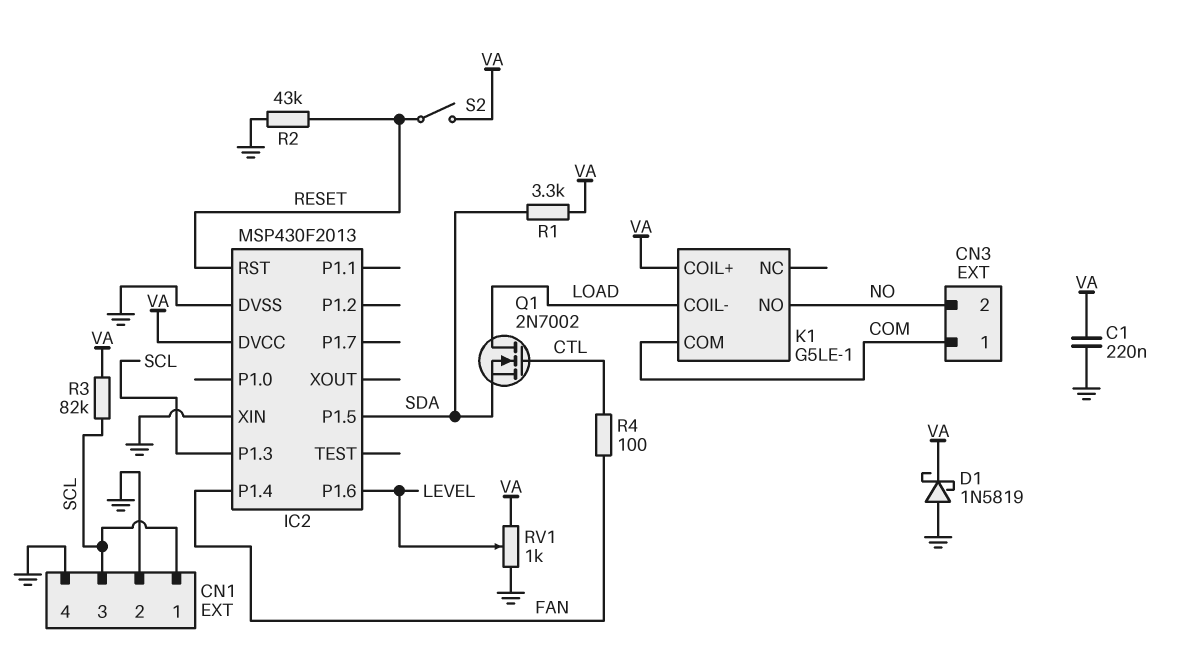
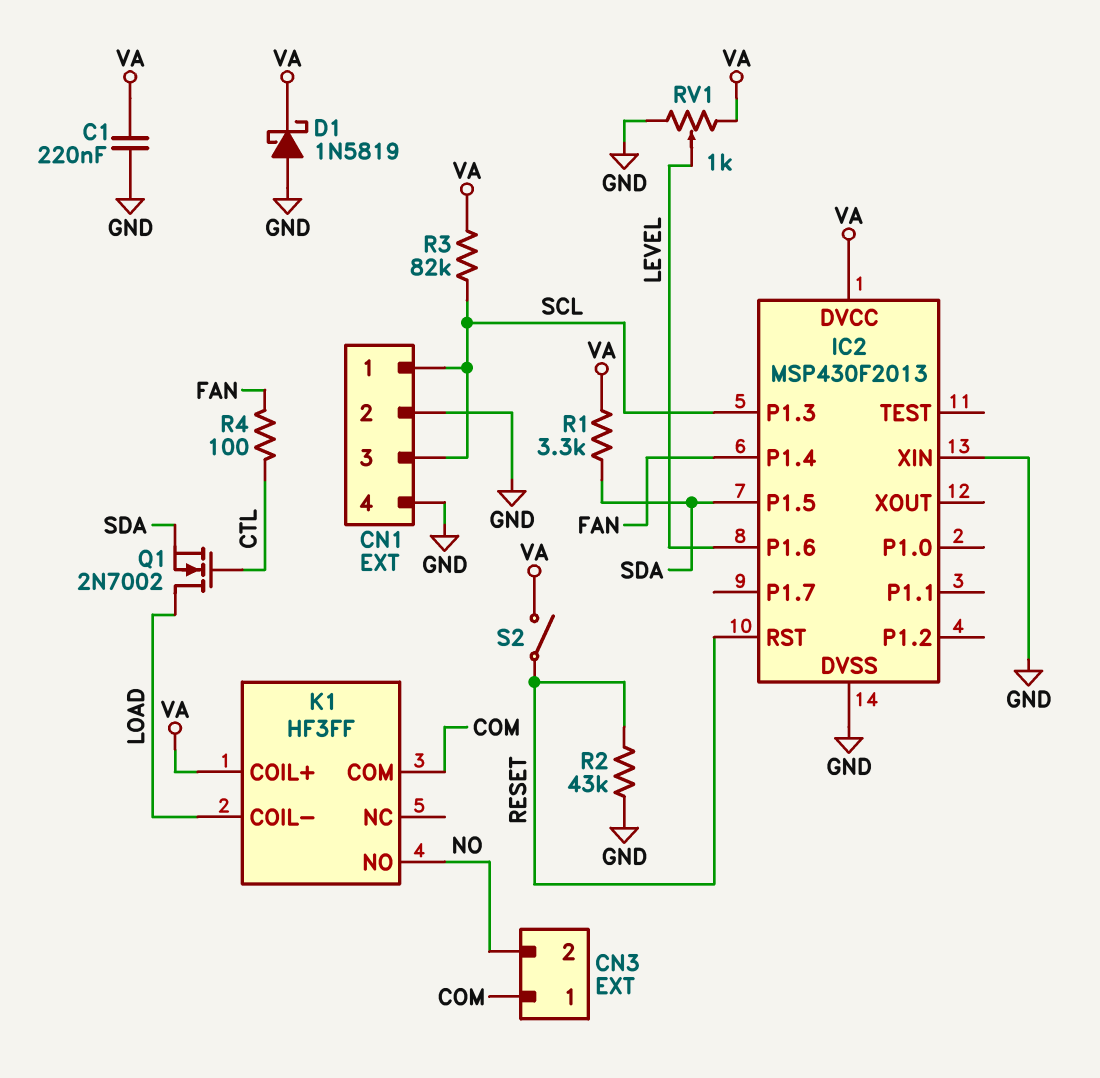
K1: G5LE-1 -> HF3FF

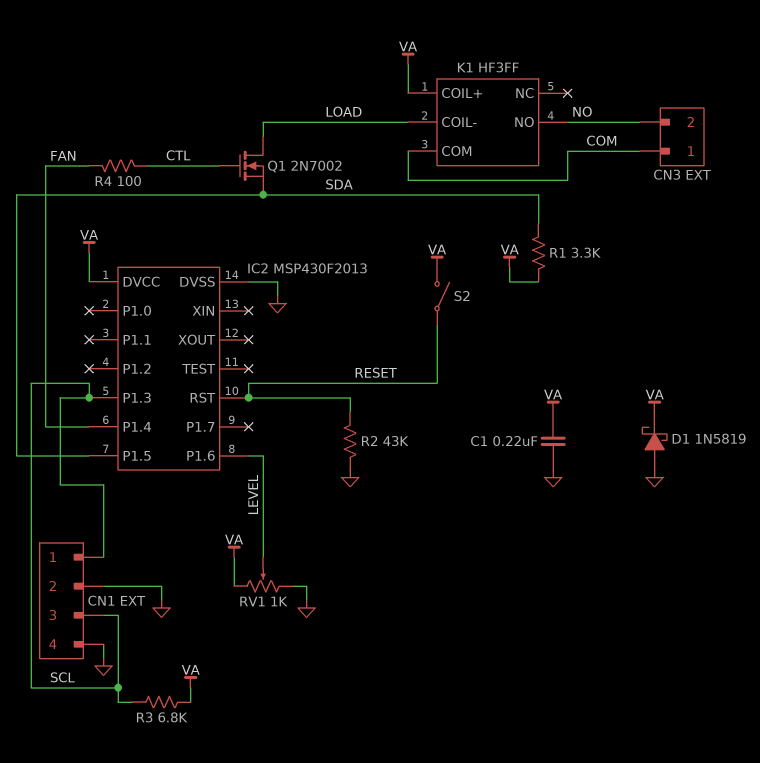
IC2 pin XIN: GND -> none
R3: 82k (SCL, VA) -> 6.8k (SCL, VA)

